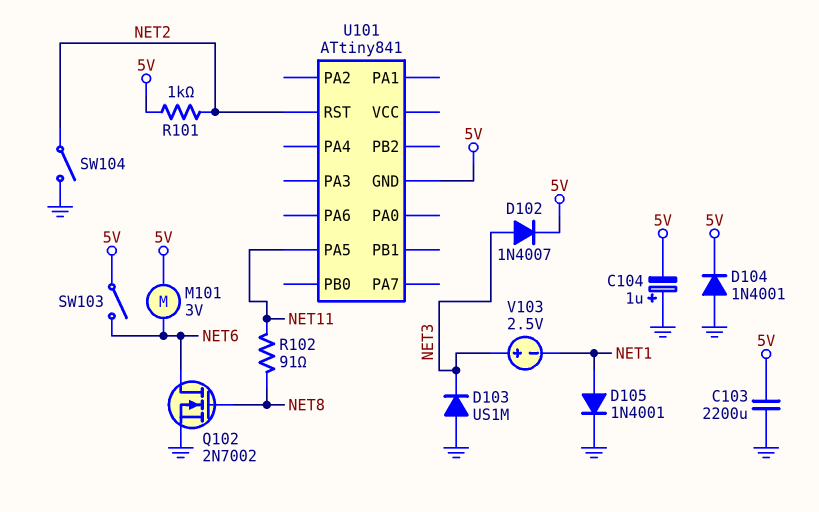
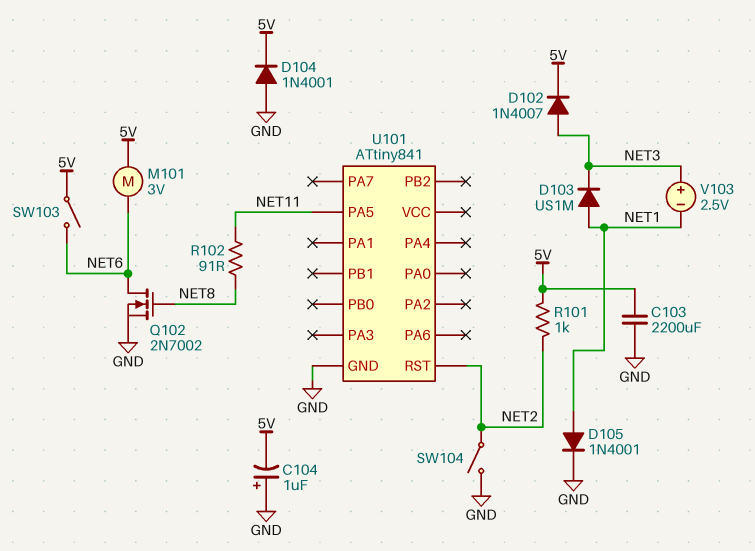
D103: diode US1M (A GND, K NET3) -> diode US1M (A NET1, K NET3)
U101 pin GND: 5V -> GND

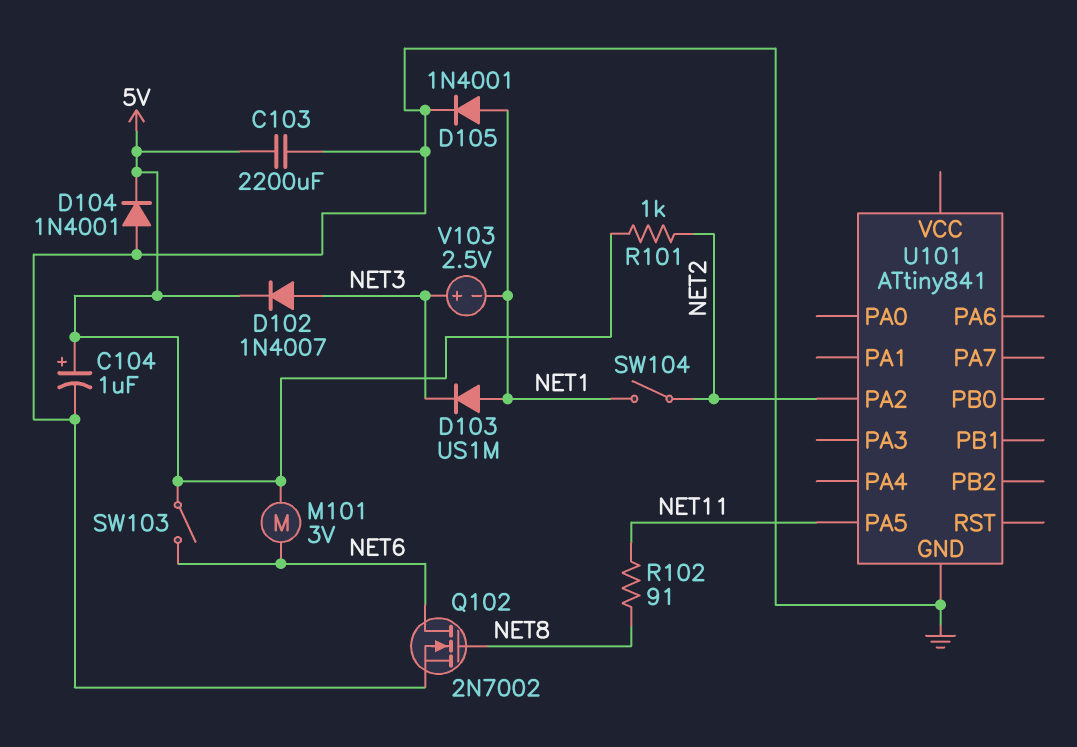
C104: 1uF (plus GND, minus 5V) -> 1uF (plus 5V, minus GND)
SW104: switch (GND, NET2) -> switch (NET1, NET2)
U101 pin PA2: none -> NET2
U101 pin RST: NET2 -> none

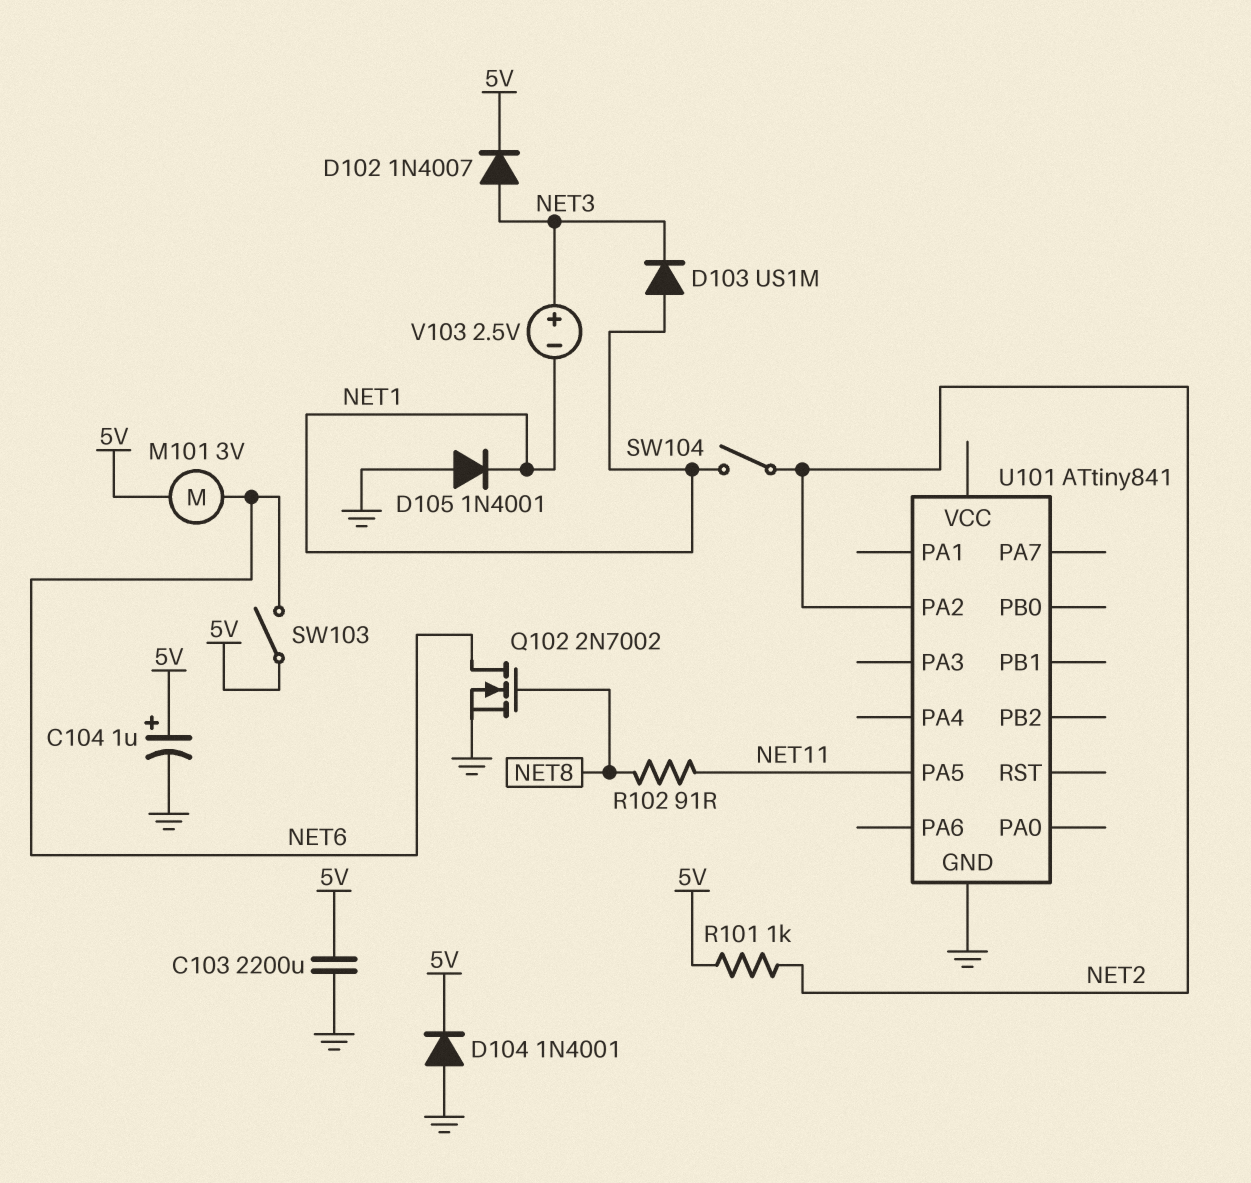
D105: diode 1N4001 (A NET1, K GND) -> diode 1N4001 (A GND, K NET1)

